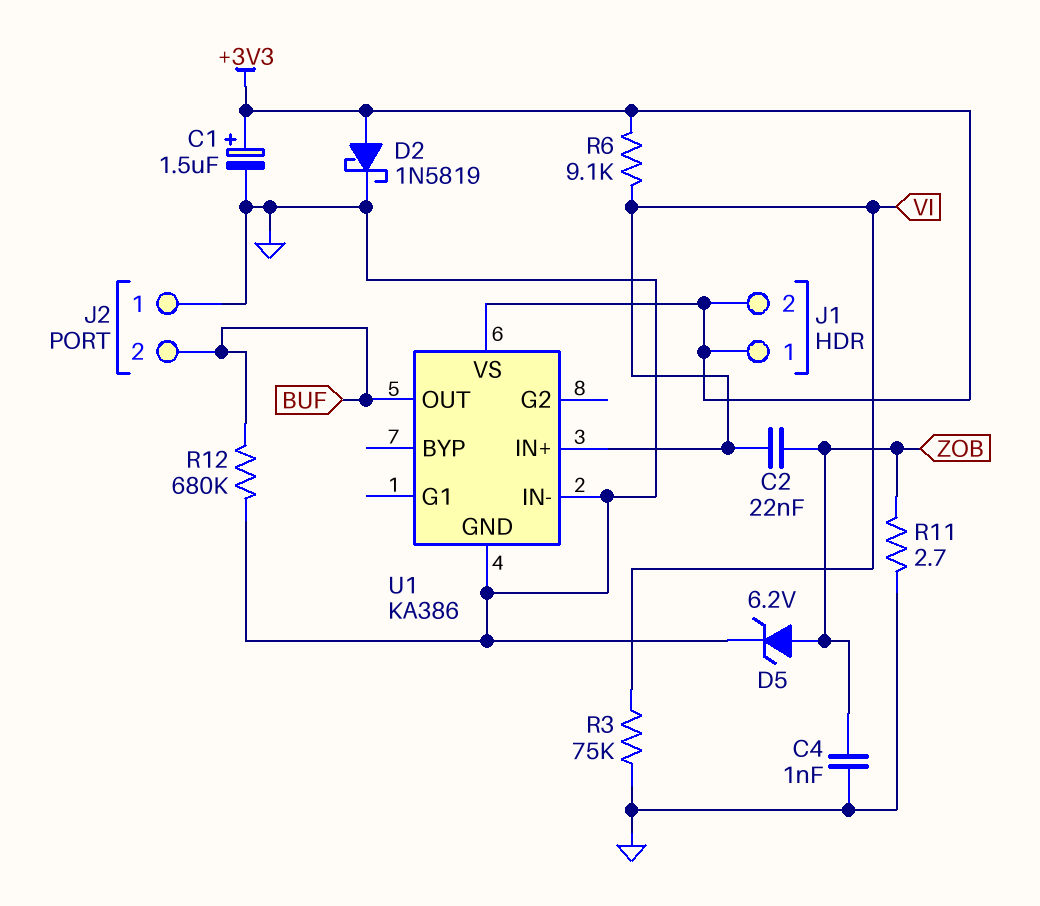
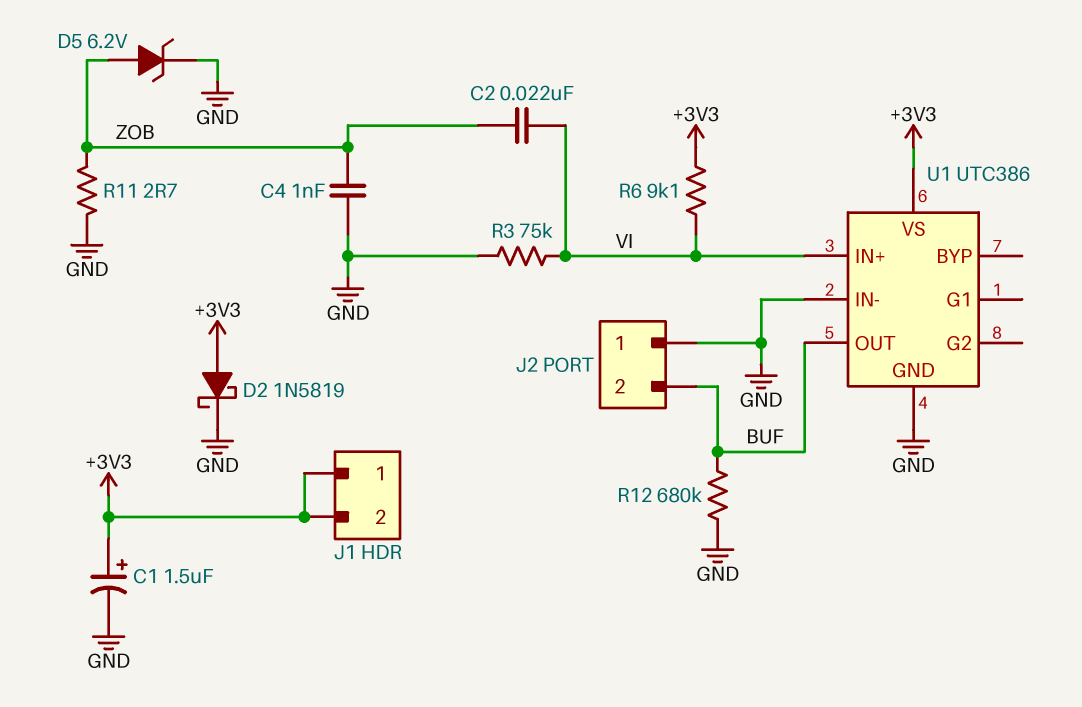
U1: KA386 -> UTC386

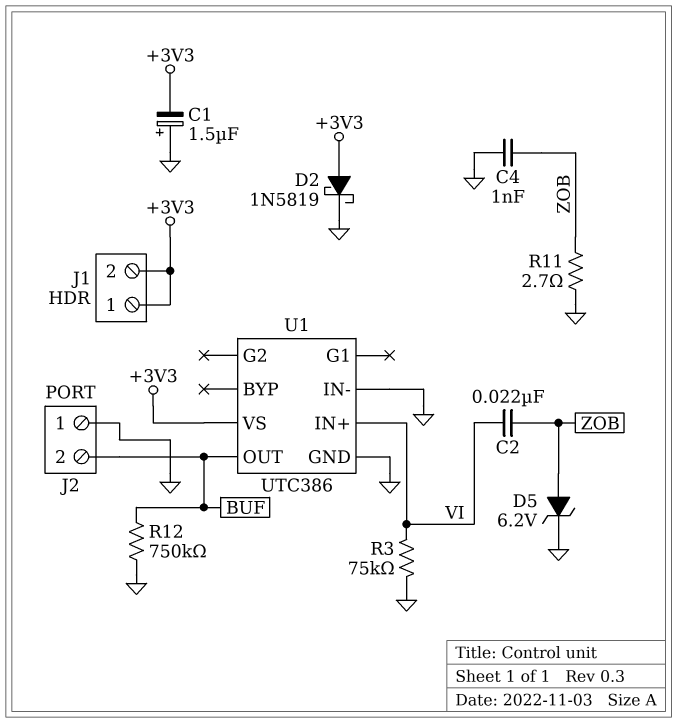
C1: 1.5uF (plus +3V3, minus GND) -> 1.5uF (plus GND, minus +3V3)
R6: 9.1k (+3V3, VI) -> none
R12: 680k (BUF, GND) -> 750k (BUF, GND)

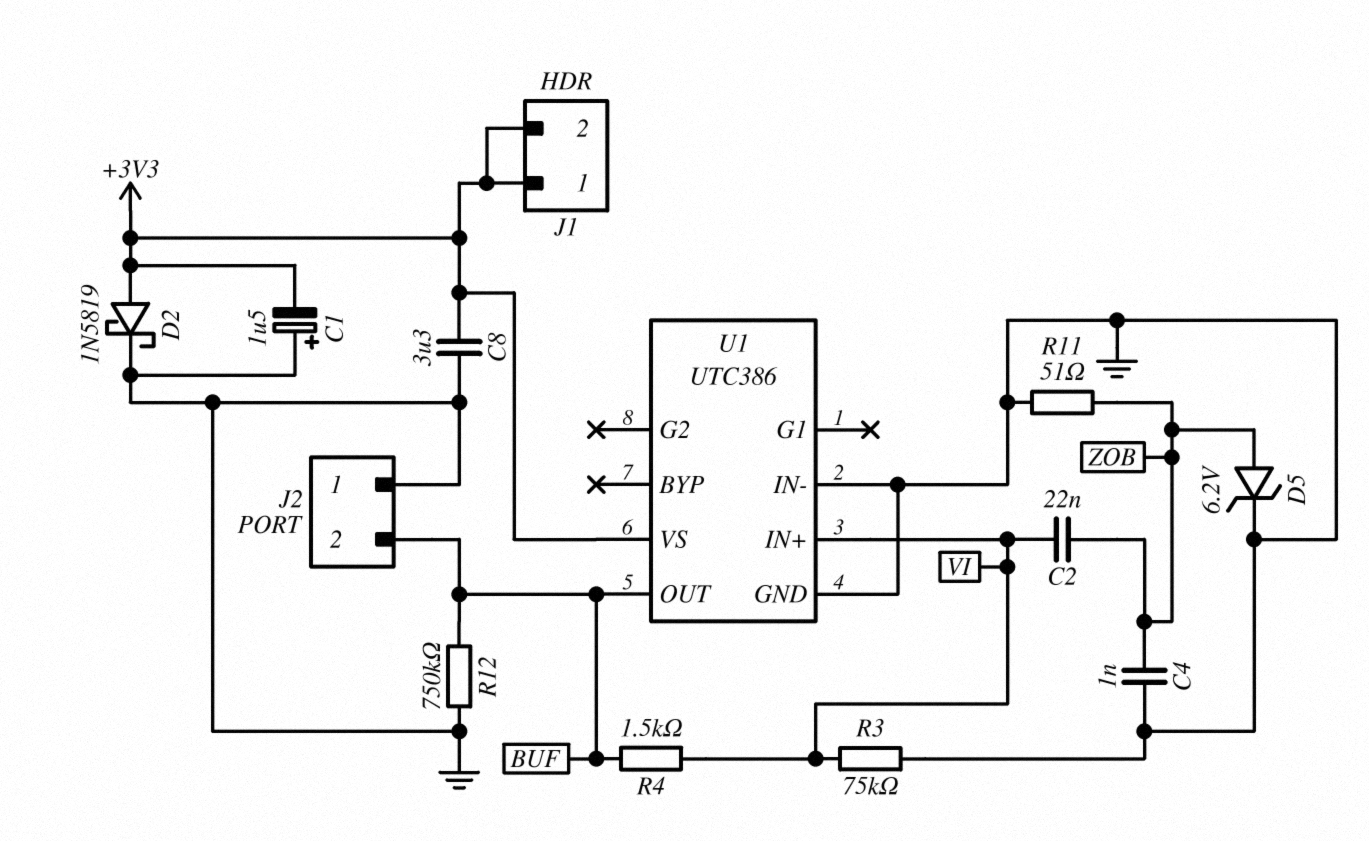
C8: none -> 3.3uF (+3V3, GND)
R4: none -> 1.5k (BUF, VI)
R11: 2.7 (GND, ZOB) -> 51 (GND, ZOB)

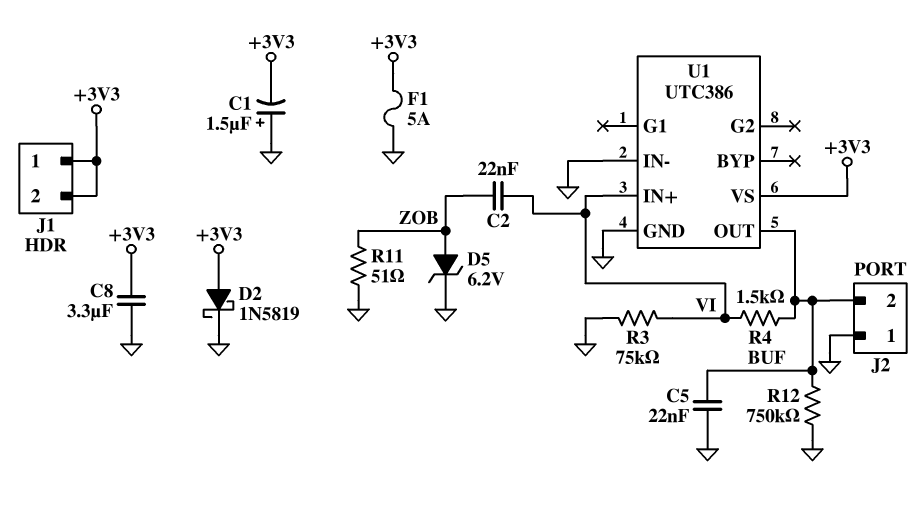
C4: 1nF (GND, ZOB) -> none
C5: none -> 22nF (BUF, GND)
F1: none -> 5A (+3V3, GND)

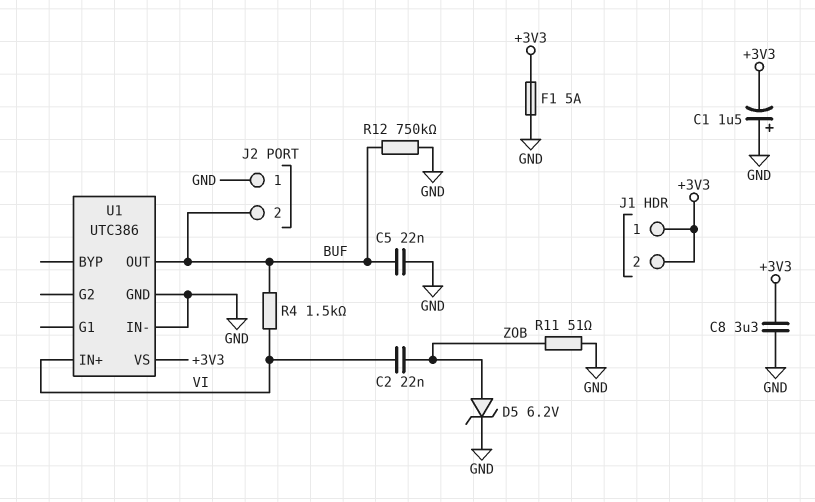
D2: schottky 1N5819 (A +3V3, K GND) -> none
R3: 75k (GND, VI) -> none

